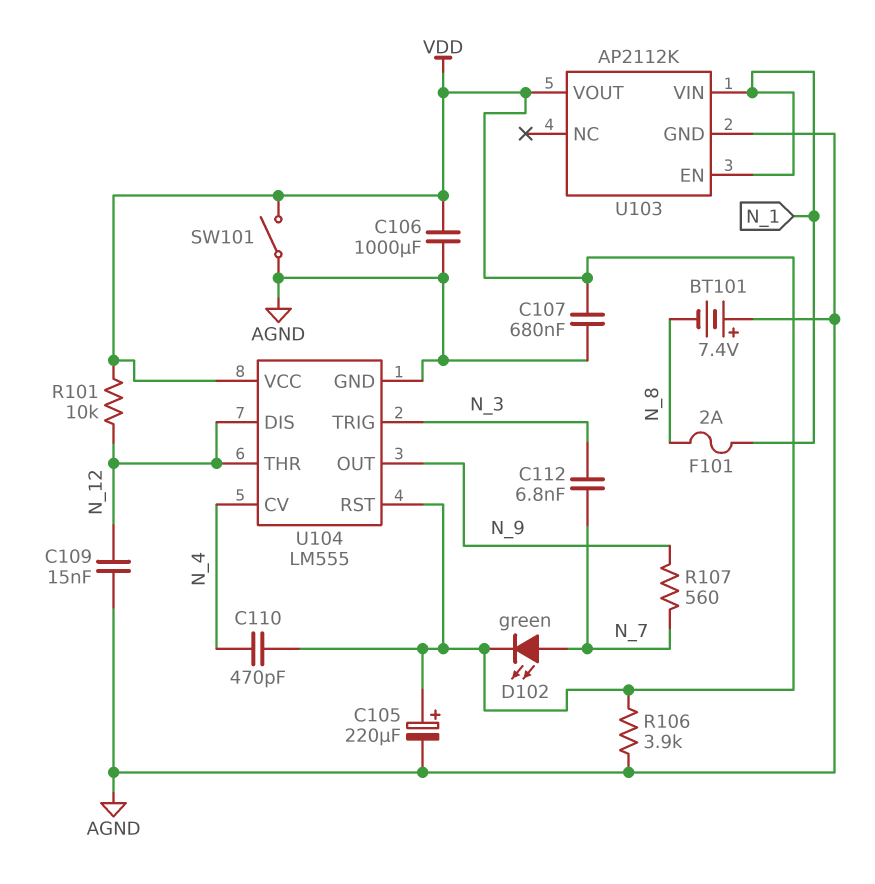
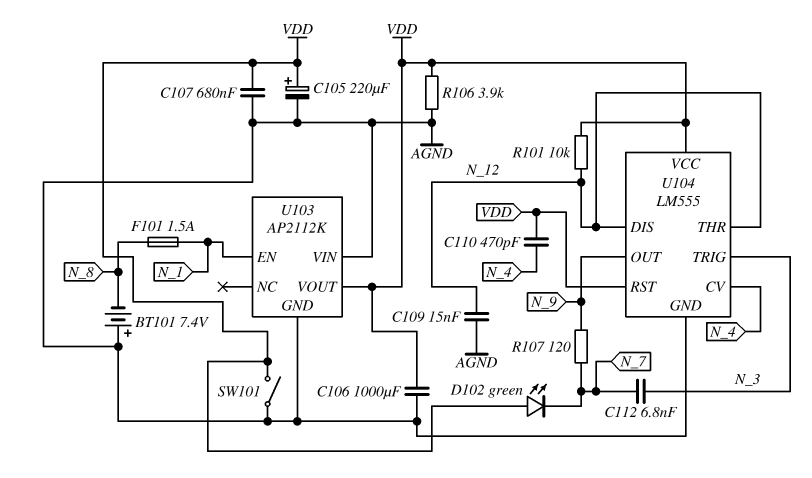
D102: LED green (A N_7, K VDD) -> LED green (A VDD, K N_7)
F101: 2A (N_1, N_8) -> 1.5A (N_1, N_8)
R107: 560 (N_7, N_9) -> 120 (N_7, N_9)
U103 pin VIN: N_1 -> AGND

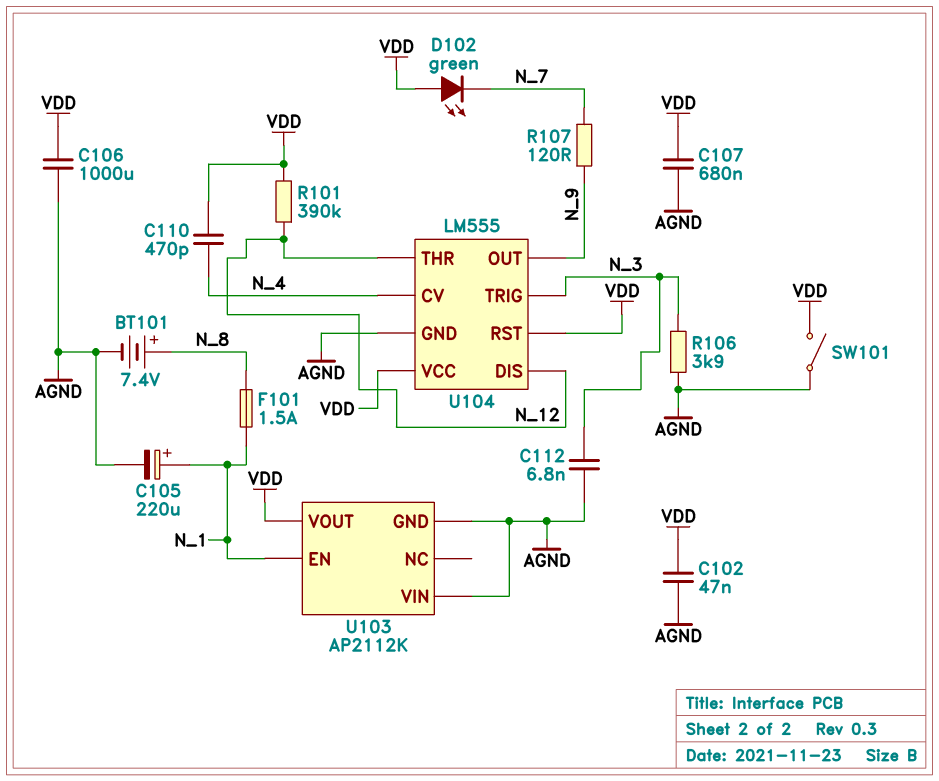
BT101: 7.4V (plus AGND, minus N_8) -> 7.4V (plus N_8, minus AGND)
C102: none -> 47nF (AGND, VDD)
C105: 220uF (plus VDD, minus AGND) -> 220uF (plus N_1, minus AGND)
C109: 15nF (AGND, N_12) -> none
C112: 6.8nF (N_3, N_7) -> 6.8nF (AGND, N_3)
R101: 10k (N_12, VDD) -> 390k (N_12, VDD)
R106: 3.9k (AGND, VDD) -> 3.9k (AGND, N_3)

